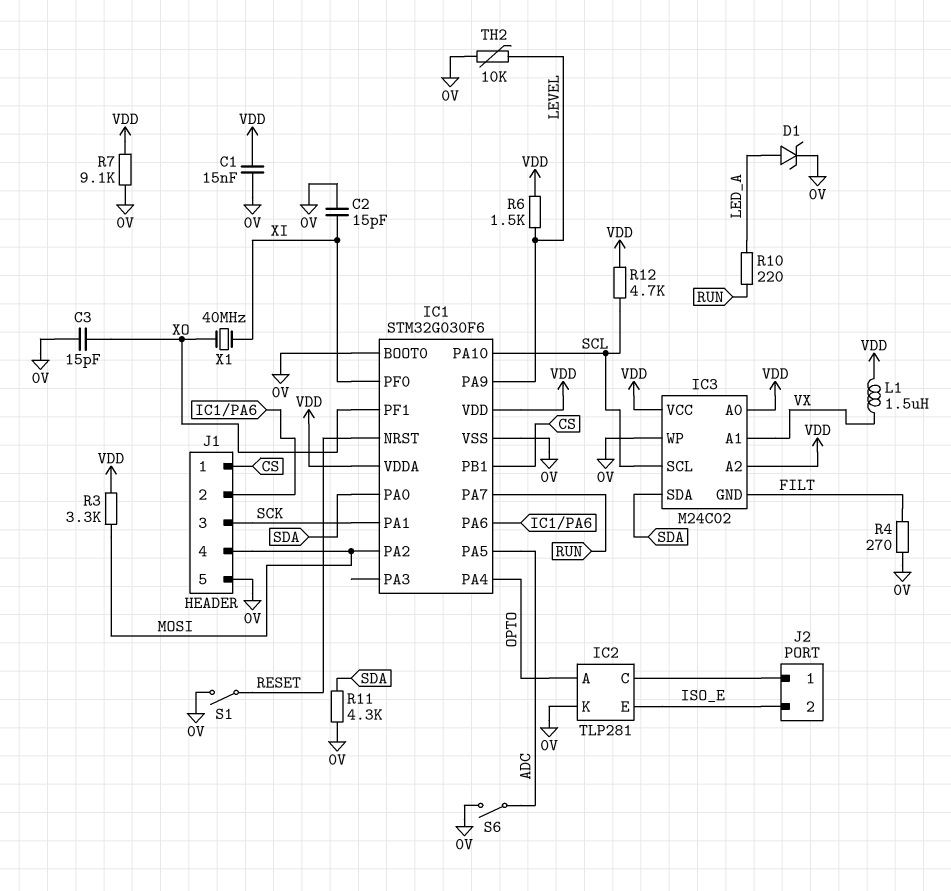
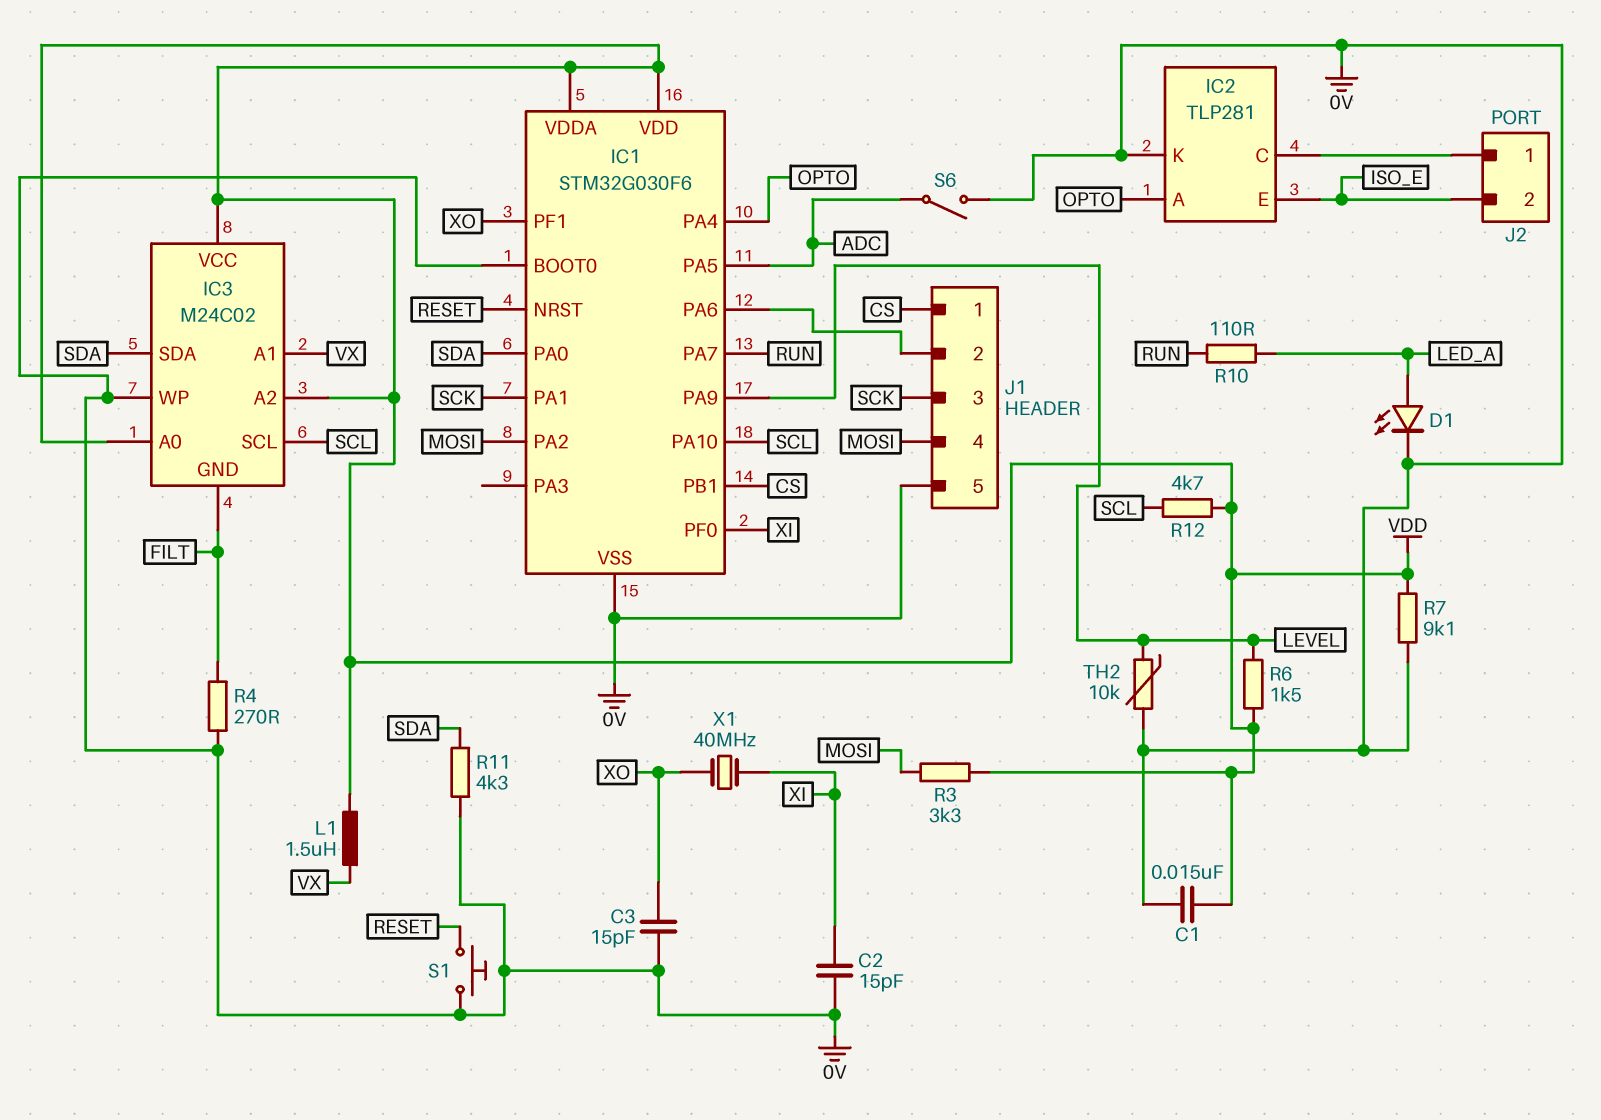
D1: zener (A LED_A, K 0V) -> LED (A LED_A, K 0V)
R10: 220 (LED_A, RUN) -> 110 (LED_A, RUN)
S1: switch (0V, RESET) -> button (0V, RESET)

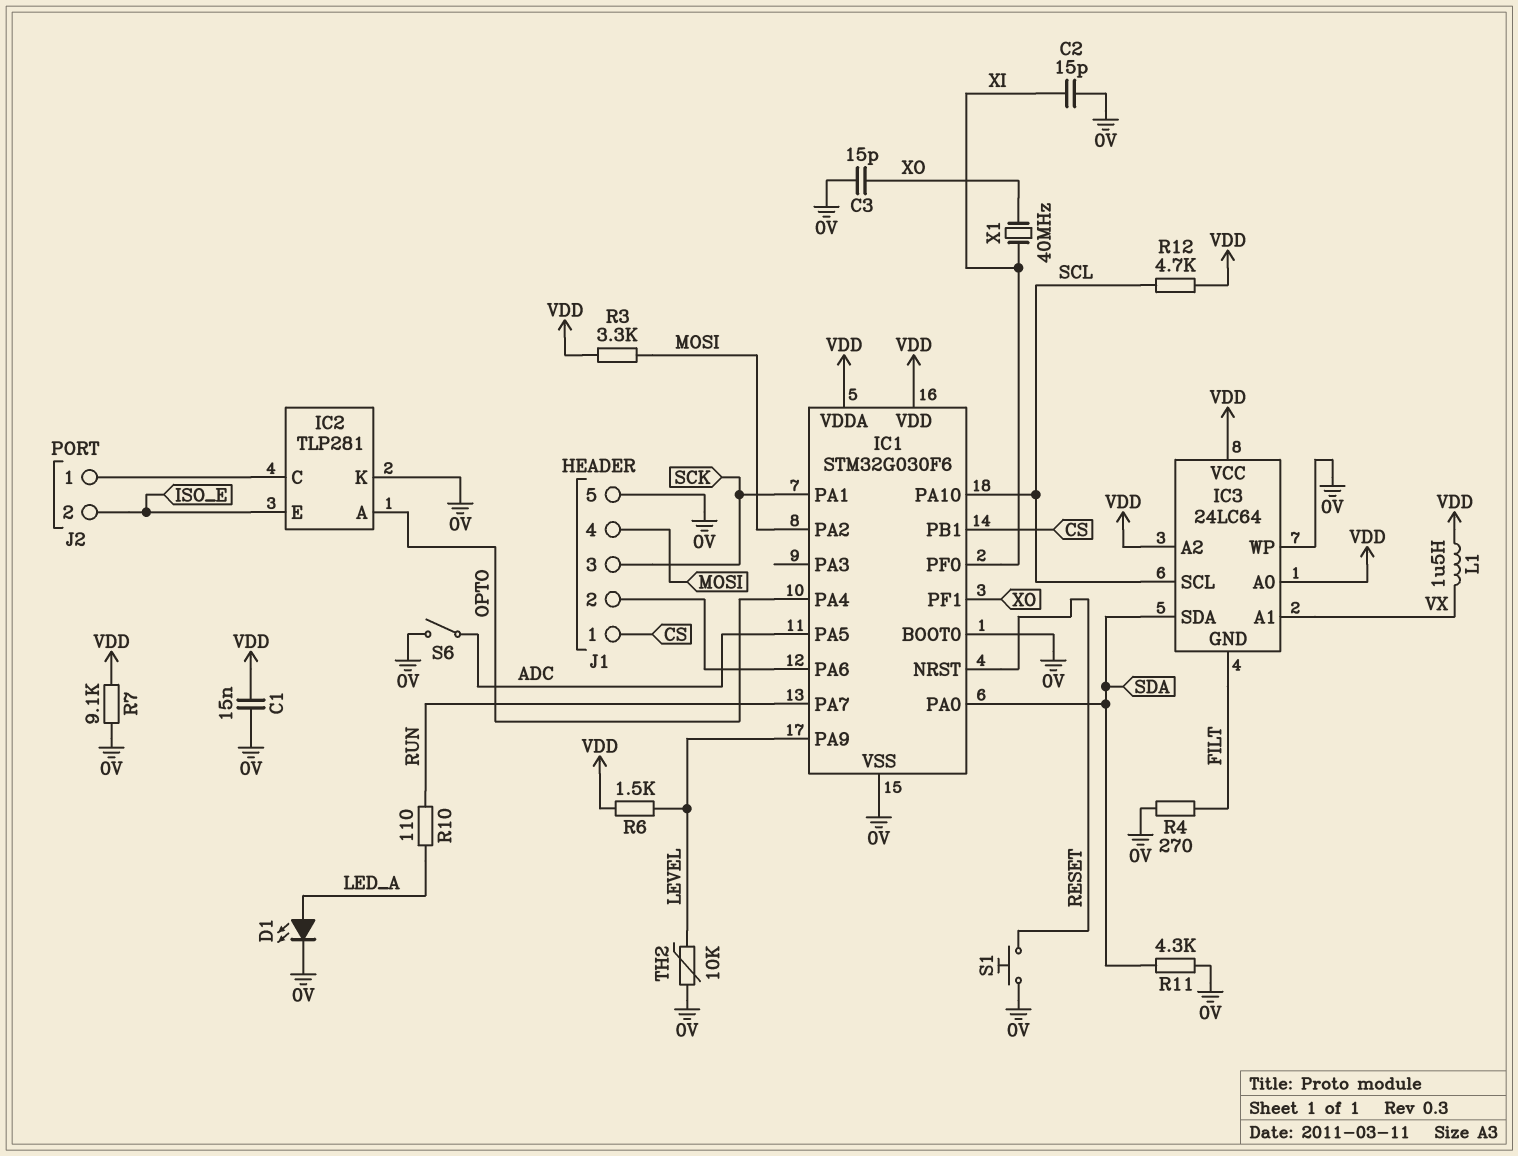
IC3: M24C02 -> 24LC64

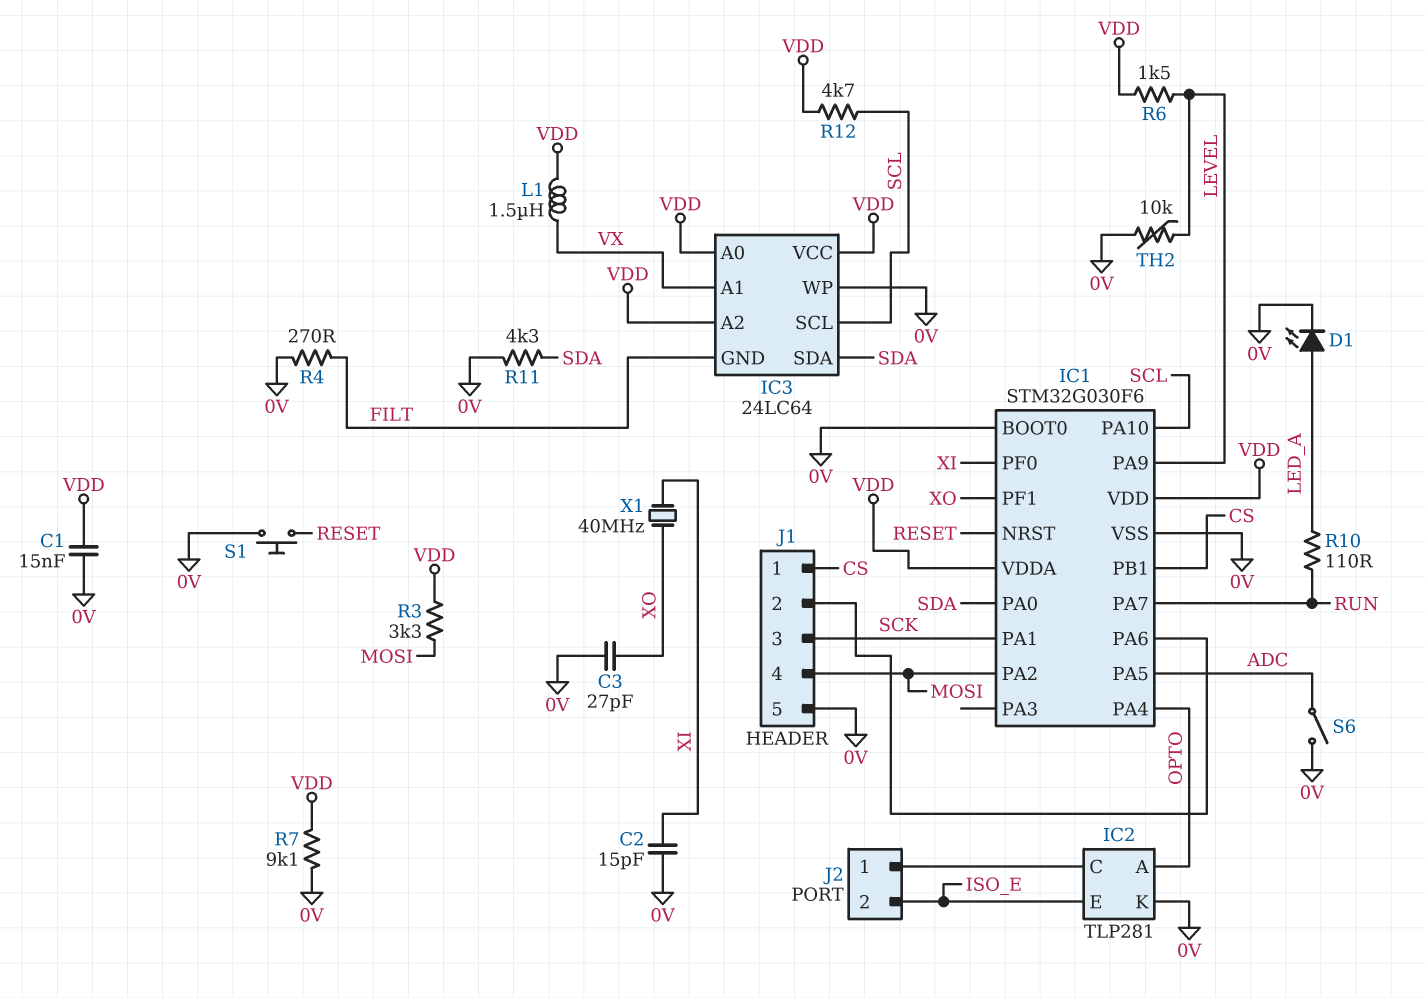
C3: 15pF (0V, XO) -> 27pF (0V, XO)

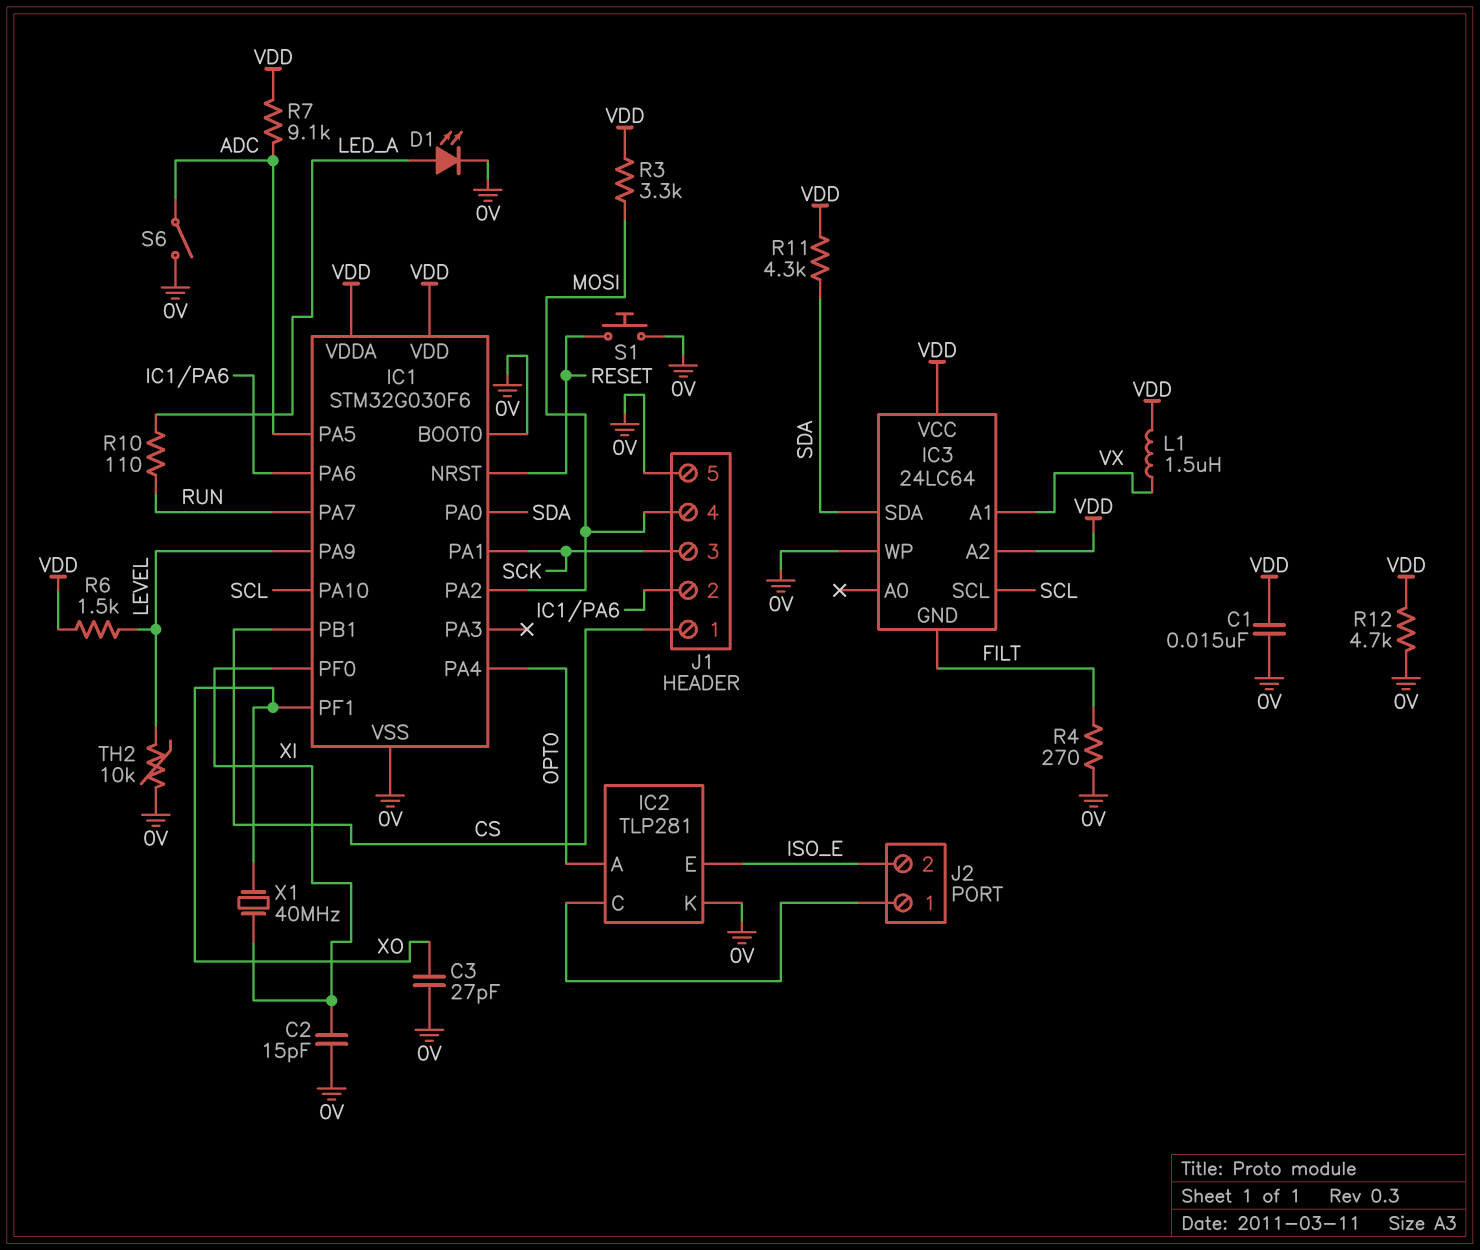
IC3 pin A0: VDD -> none
R7: 9.1k (0V, VDD) -> 9.1k (ADC, VDD)
R11: 4.3k (0V, SDA) -> 4.3k (SDA, VDD)
R12: 4.7k (SCL, VDD) -> 4.7k (0V, VDD)

